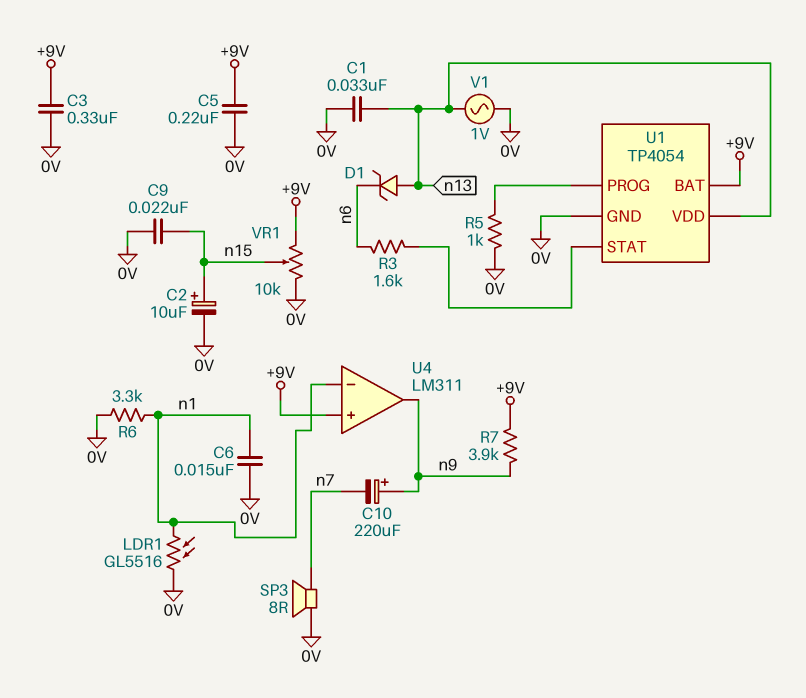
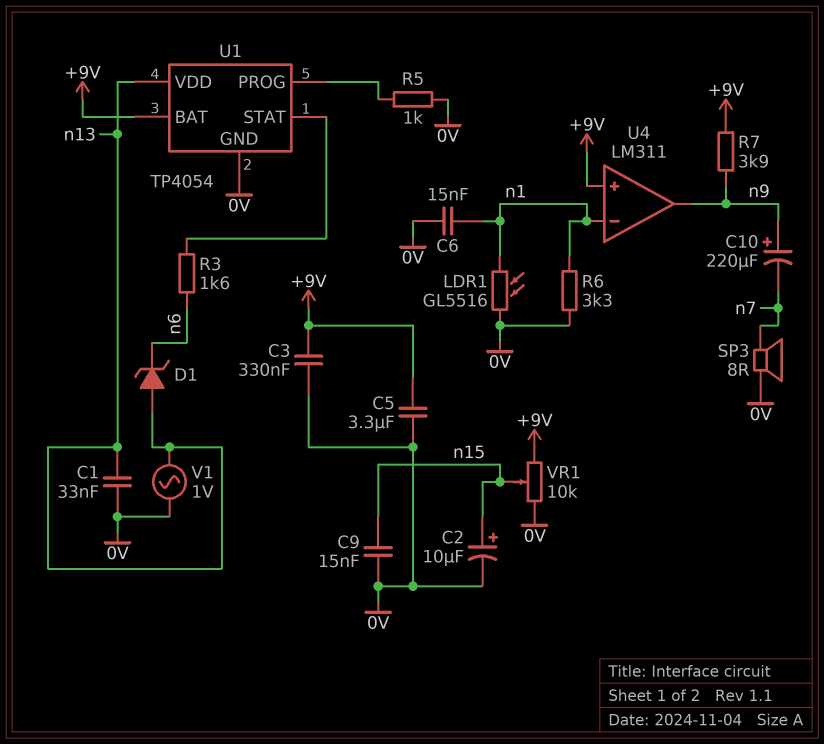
C5: 220nF (+9V, 0V) -> 3.3uF (+9V, 0V)
C9: 22nF (0V, n15) -> 15nF (0V, n15)

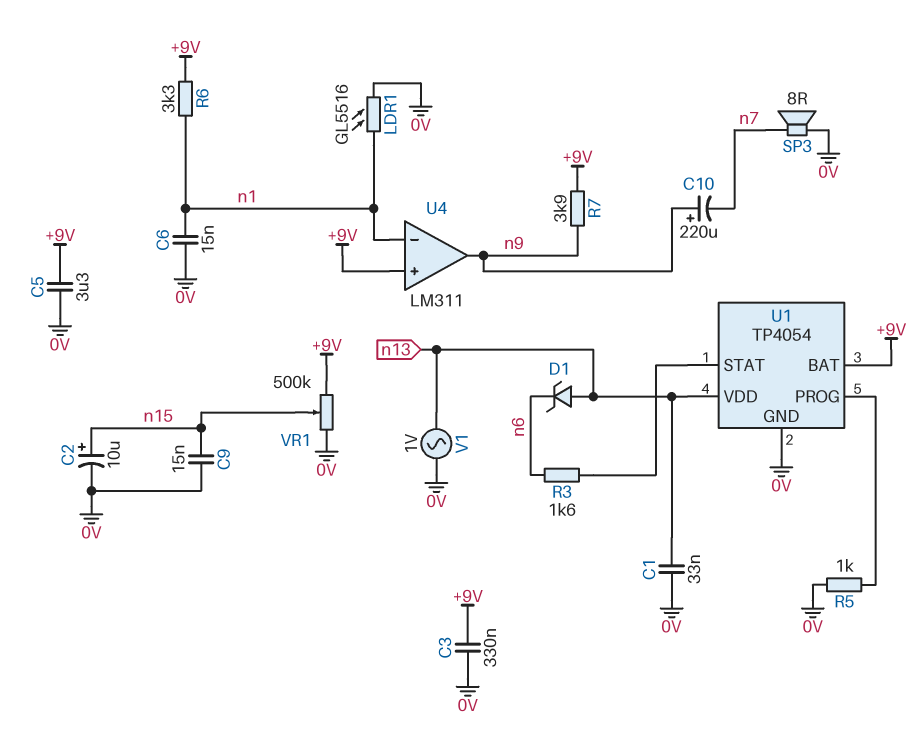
R6: 3.3k (0V, n1) -> 3.3k (+9V, n1)
VR1: 10k (+9V, 0V, wiper n15) -> 500k (+9V, 0V, wiper n15)

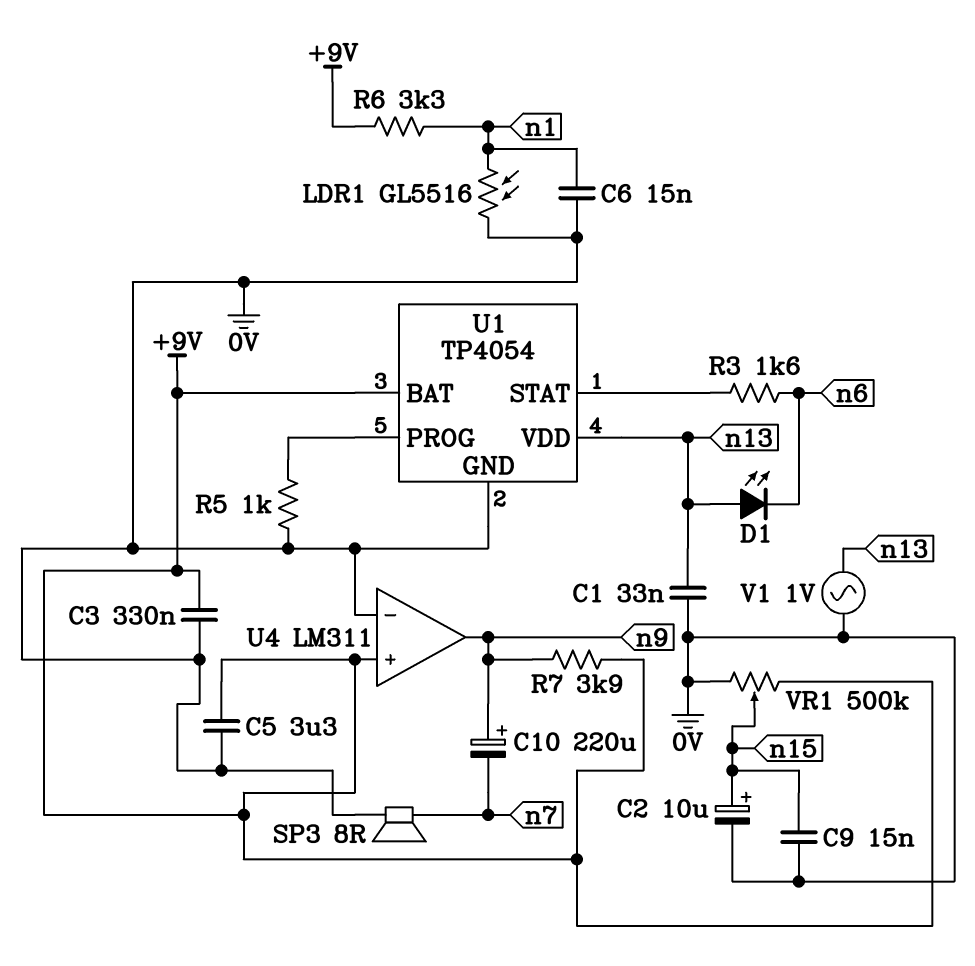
D1: zener (A n13, K n6) -> LED (A n13, K n6)
U4 pin in-: n1 -> 0V

